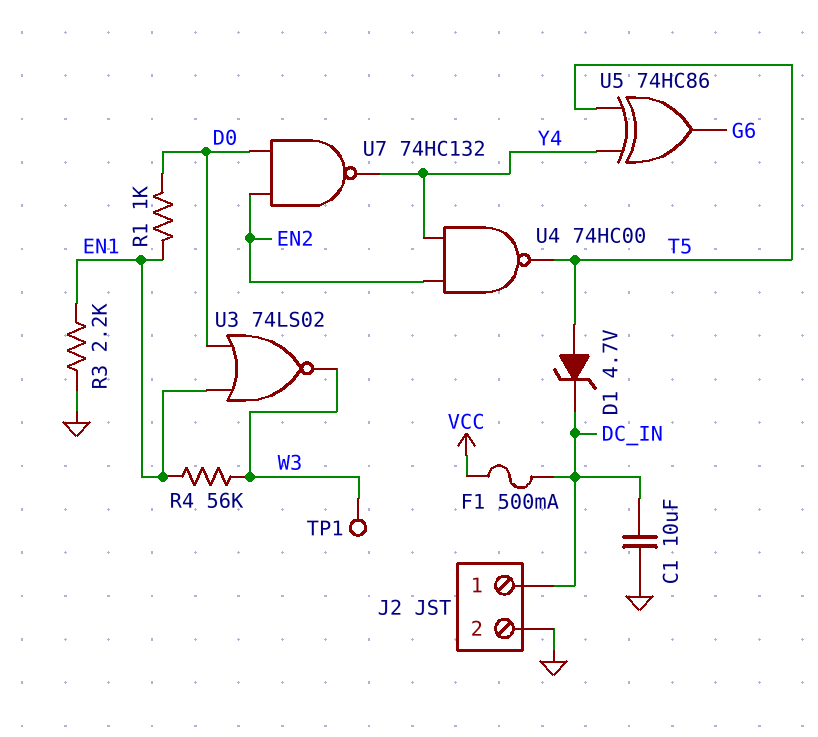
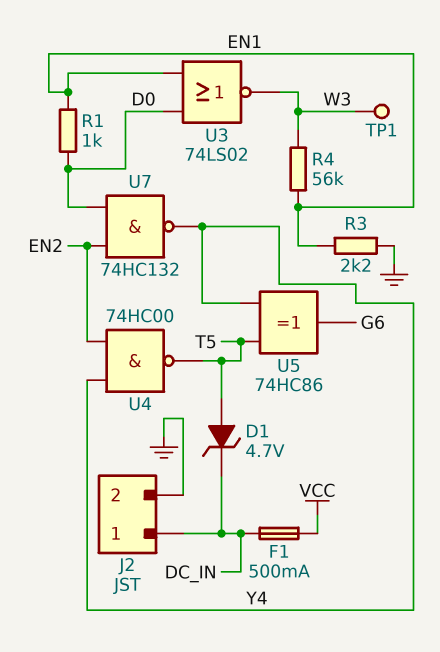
C1: 10uF (DC_IN, GND) -> none

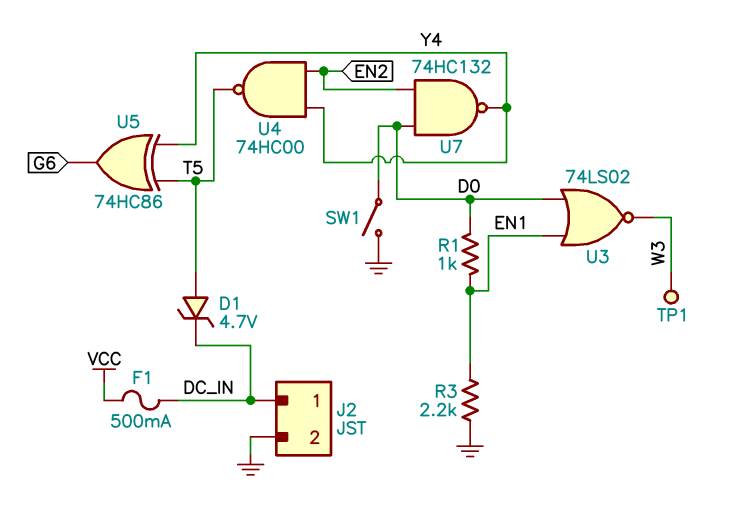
R4: 56k (EN1, W3) -> none
SW1: none -> switch (D0, GND)

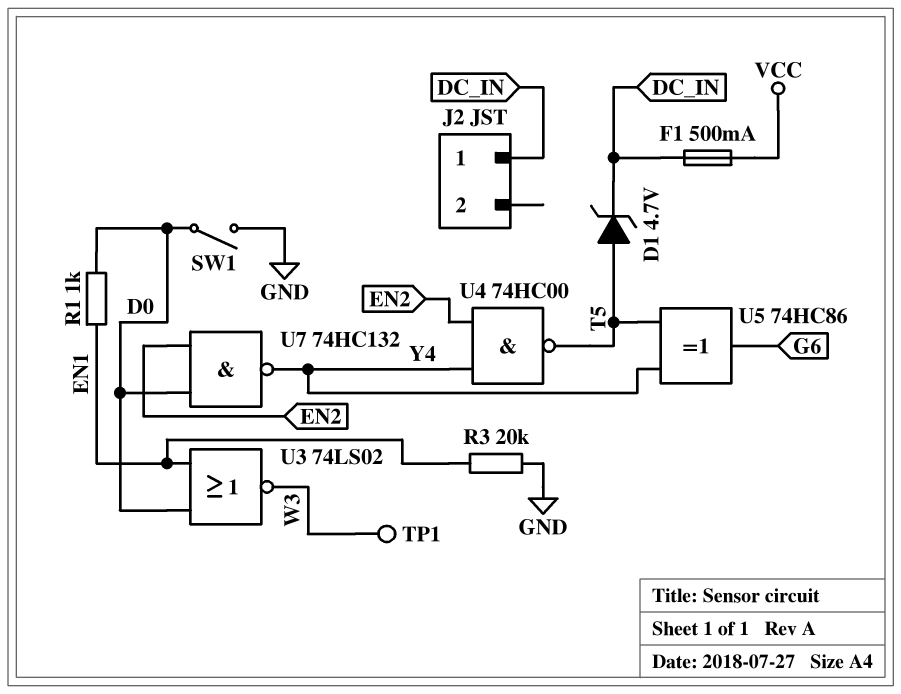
J2 pin 2: GND -> none
R3: 2.2k (EN1, GND) -> 20k (EN1, GND)

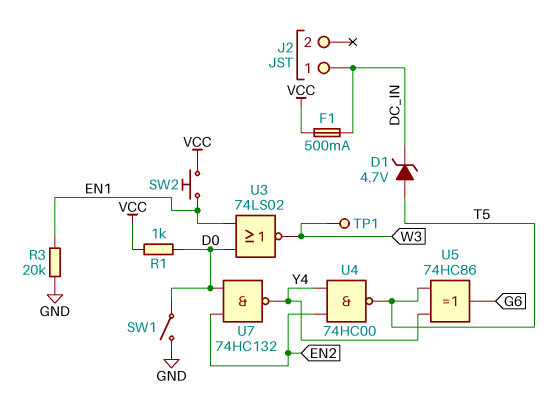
R1: 1k (D0, EN1) -> 1k (D0, VCC)
SW2: none -> button (EN1, VCC)

